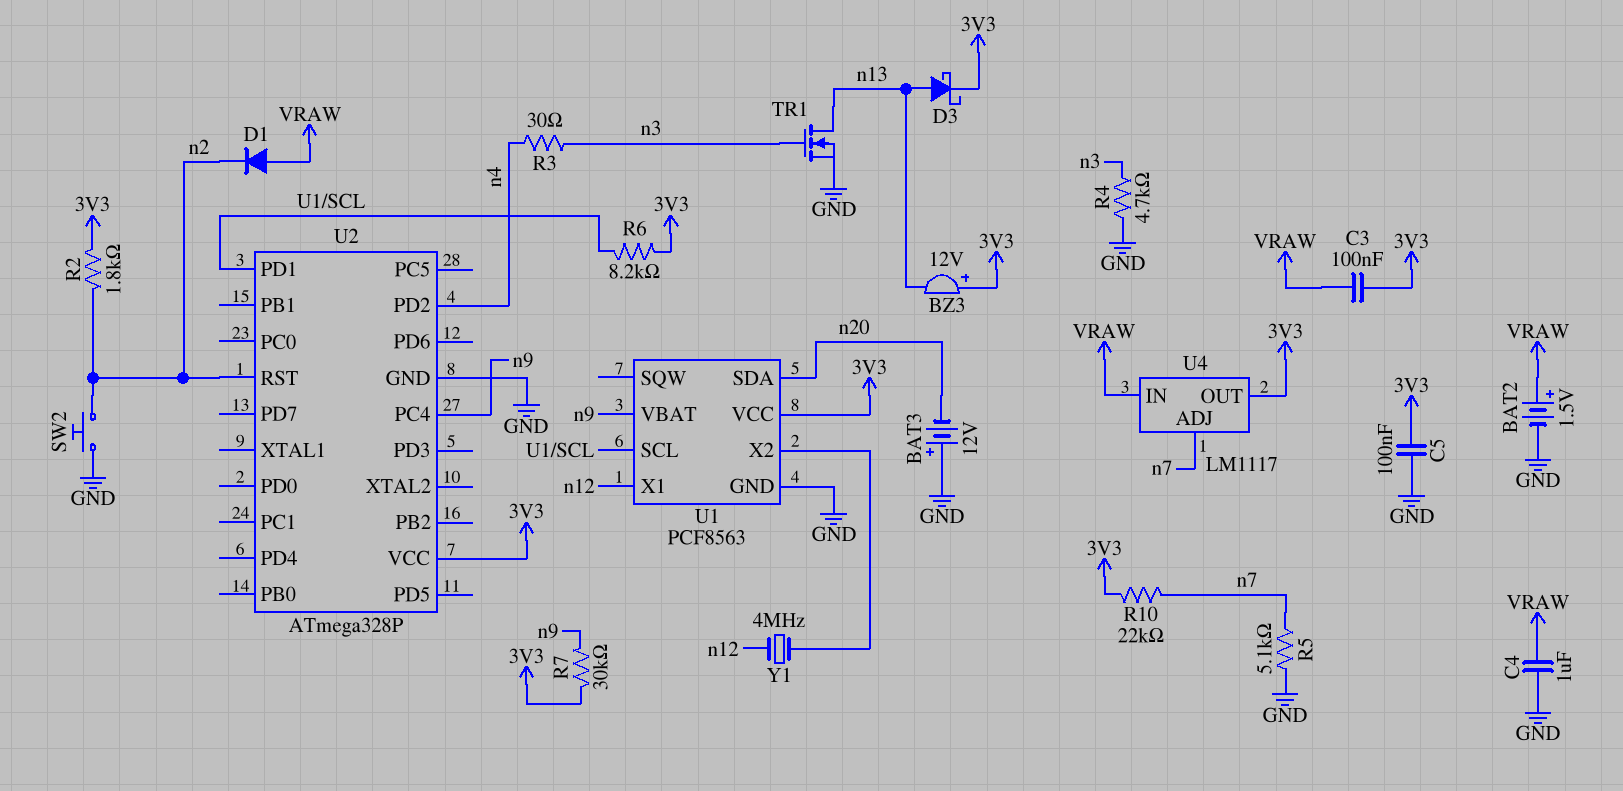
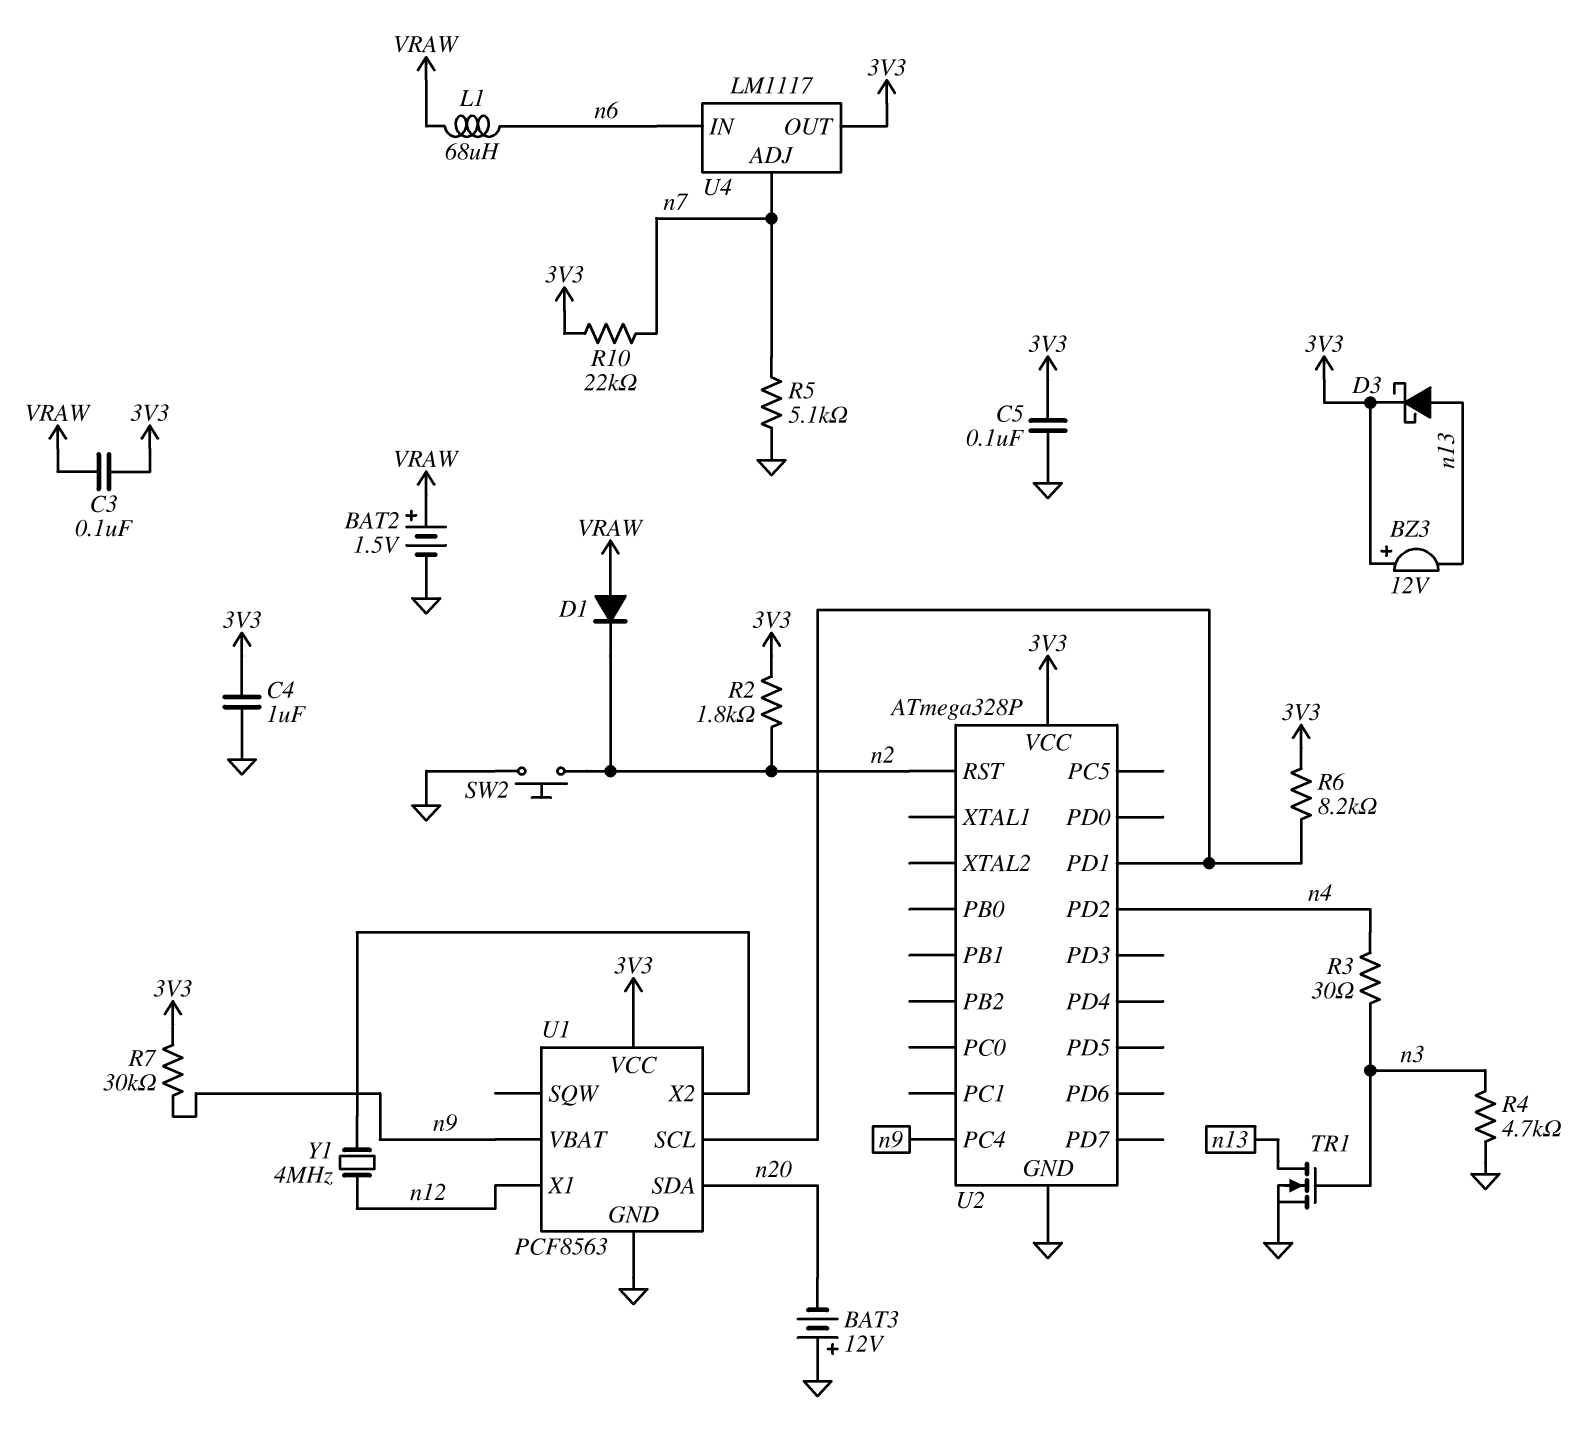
C4: 1uF (GND, VRAW) -> 1uF (3V3, GND)
L1: none -> 68uH (VRAW, n6)
U4 pin IN: VRAW -> n6

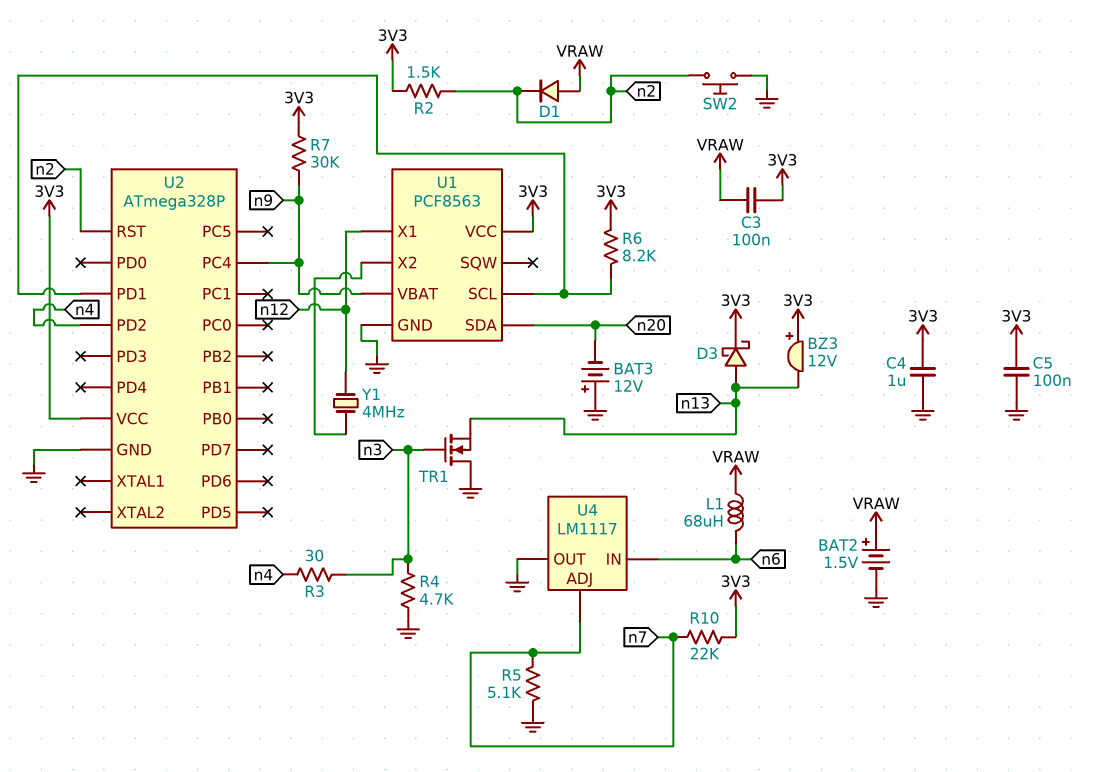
R2: 1.8k (3V3, n2) -> 1.5k (3V3, n2)
TR1: NMOS (G n3, D n13, S GND) -> NMOS (G n3, D GND, S n13)
U4 pin OUT: 3V3 -> GND

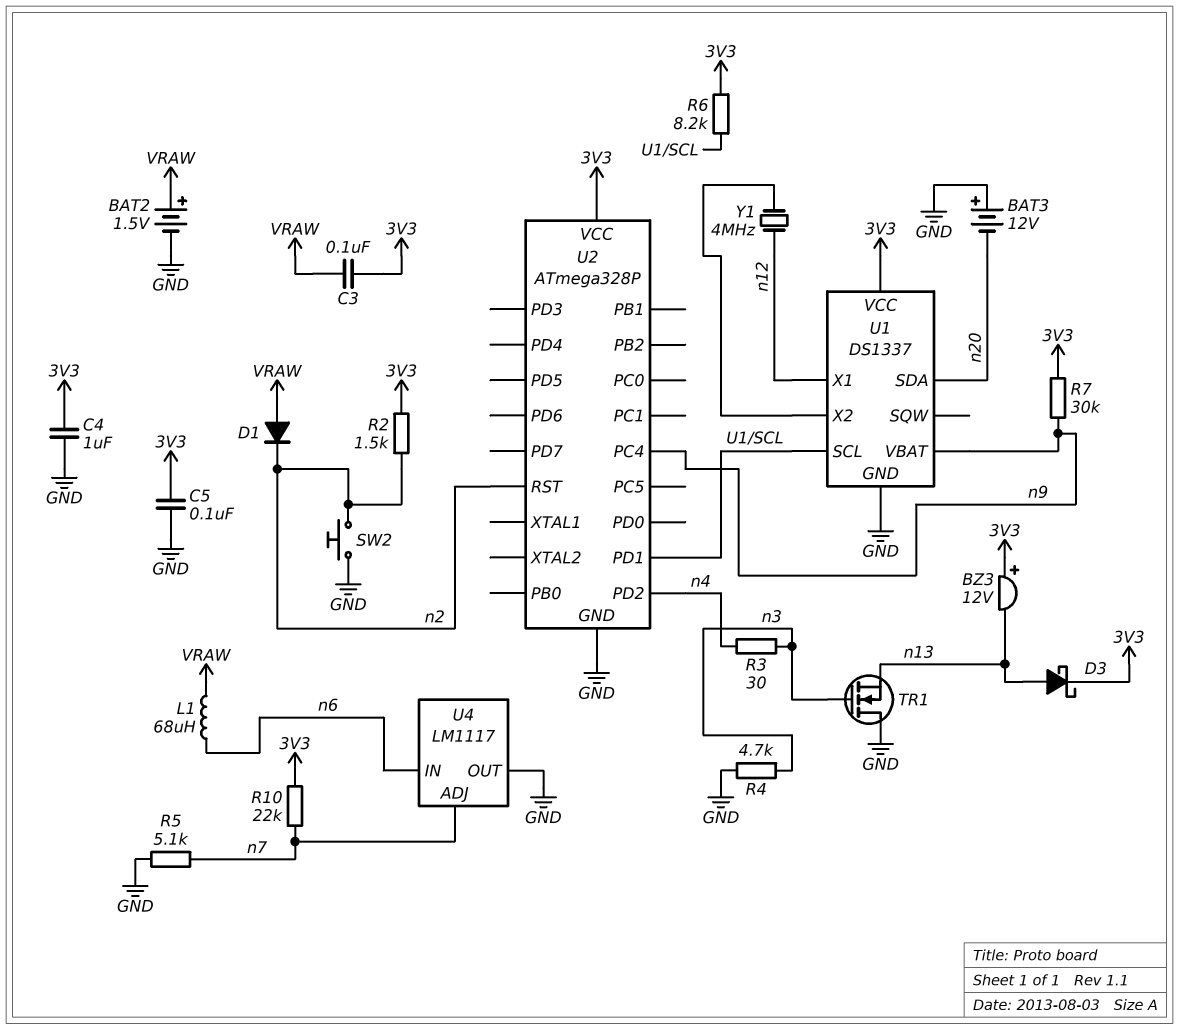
U1: PCF8563 -> DS1337

